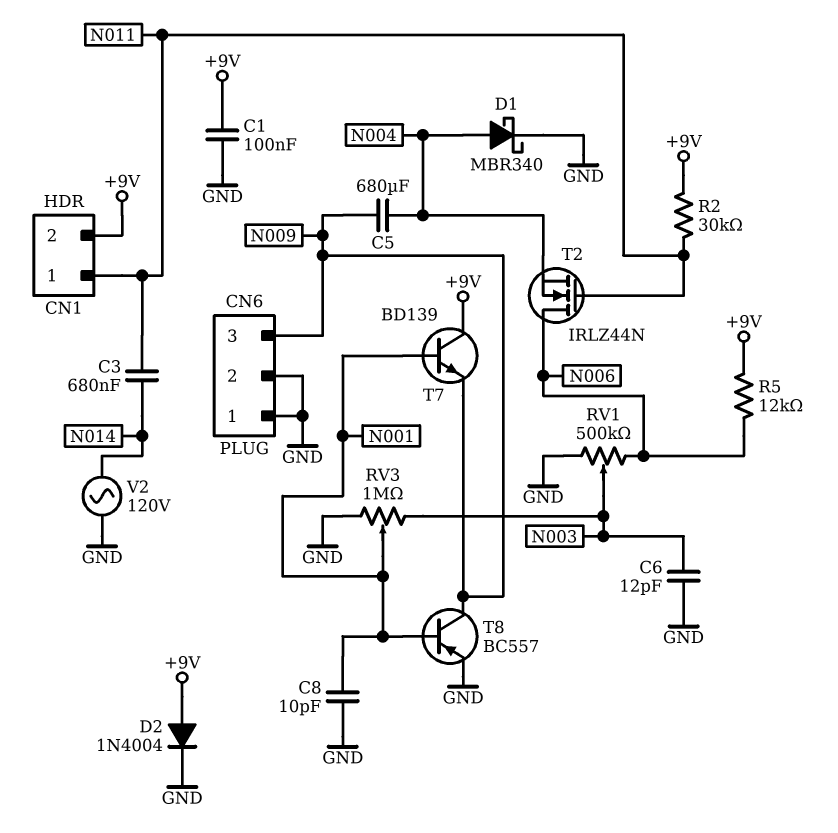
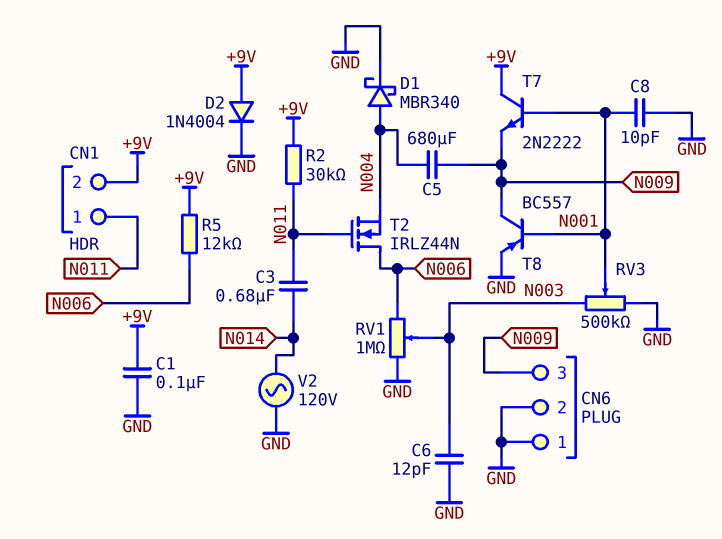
RV1: 500k (GND, N006, wiper N003) -> 1M (GND, N006, wiper N003)
RV3: 1M (GND, N003, wiper N001) -> 500k (GND, N003, wiper N001)
T7: NPN BD139 (B N001, C +9V, E N009) -> NPN 2N2222 (B N001, C +9V, E N009)

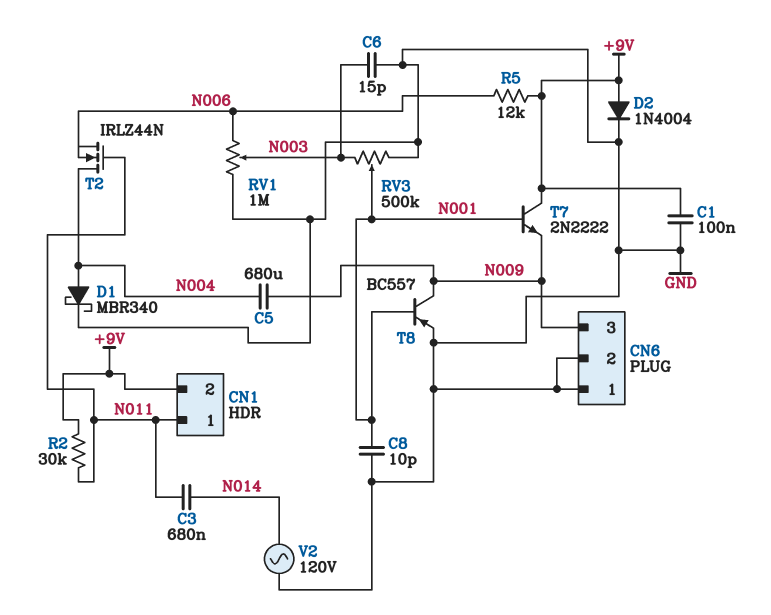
C6: 12pF (GND, N003) -> 15pF (GND, N003)
T2: NMOS IRLZ44N (G N011, D N006, S N004) -> NMOS IRLZ44N (G N011, D N004, S N006)

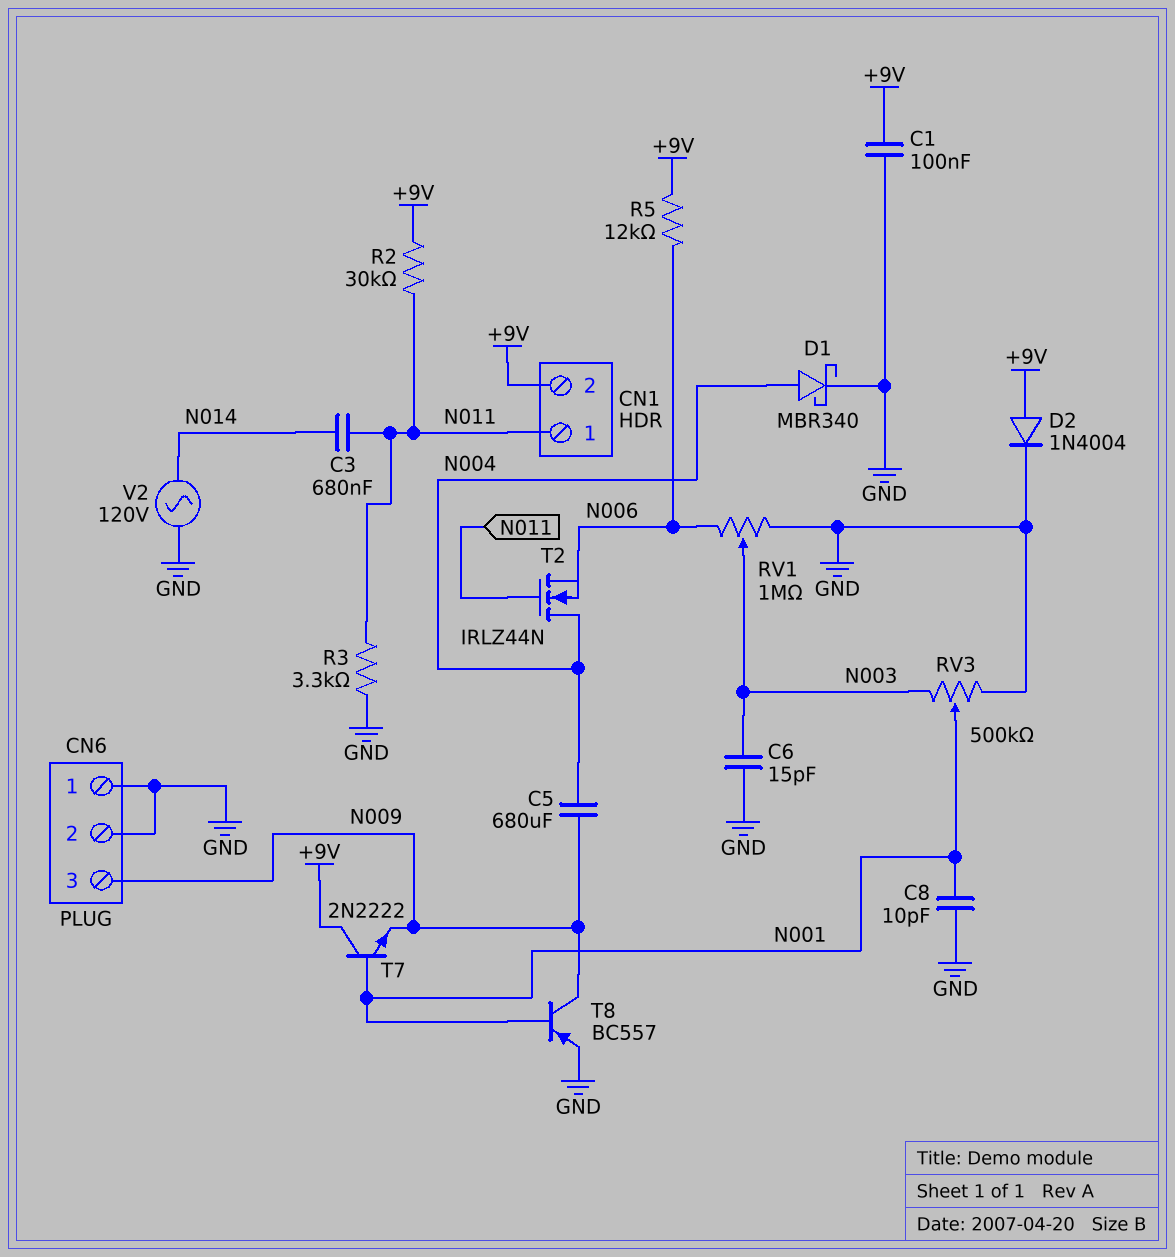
R3: none -> 3.3k (GND, N011)

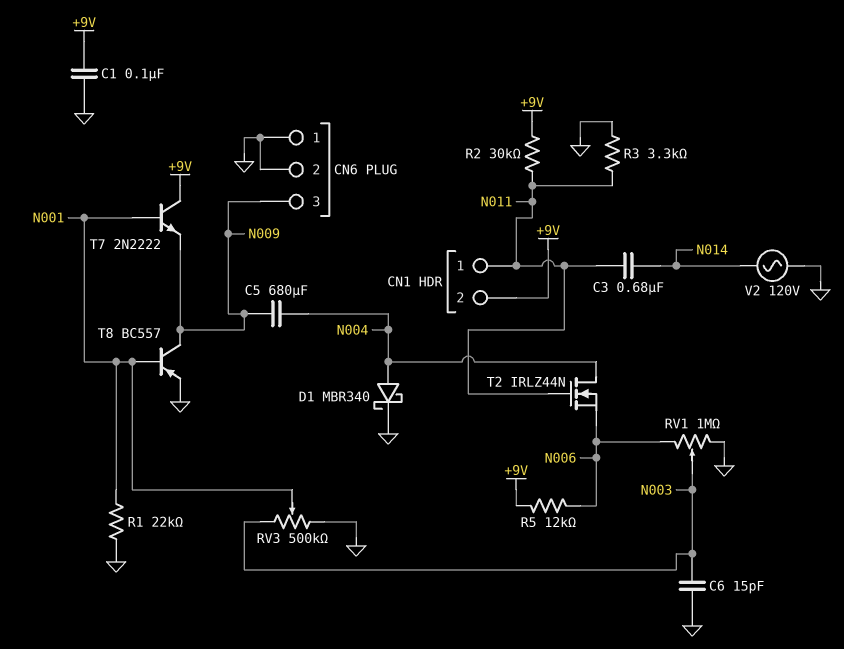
C8: 10pF (GND, N001) -> none
D2: diode 1N4004 (A +9V, K GND) -> none
R1: none -> 22k (GND, N001)

